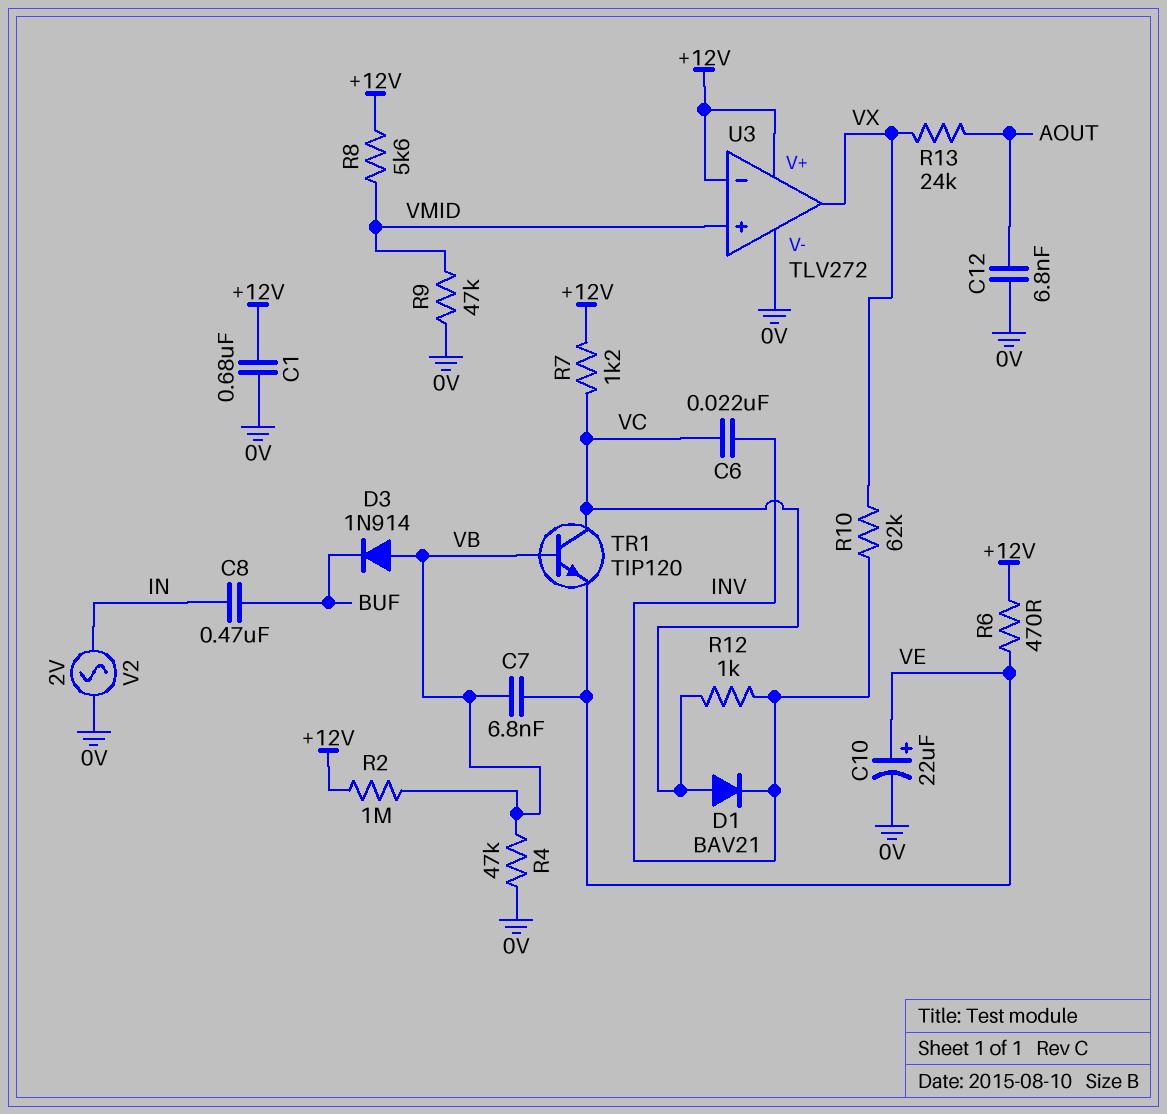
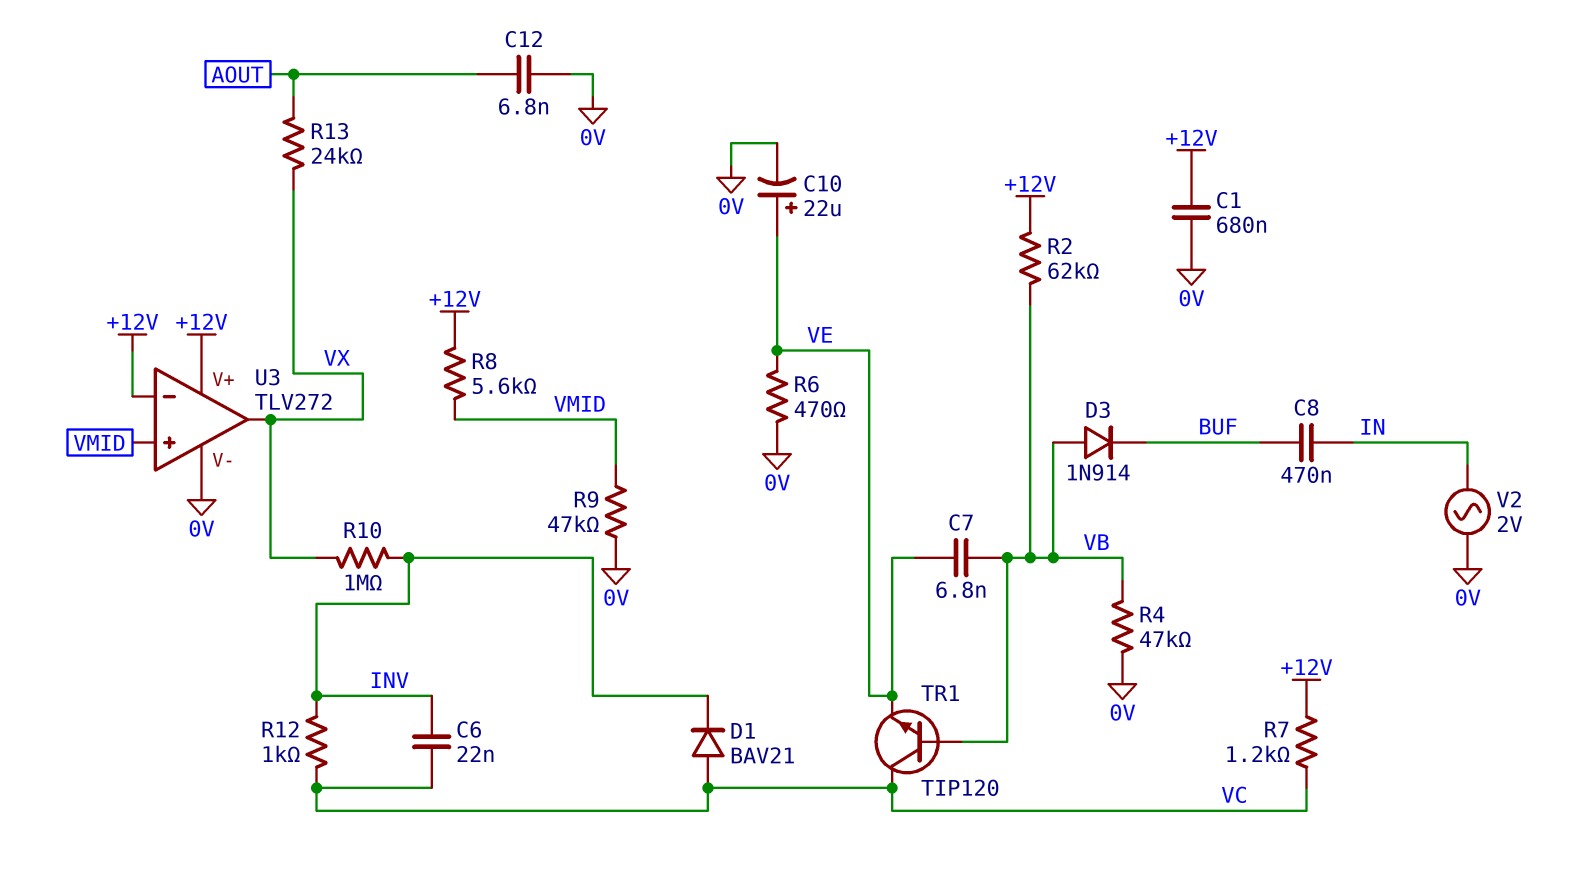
R2: 1M (+12V, VB) -> 62k (+12V, VB)
R6: 470 (+12V, VE) -> 470 (0V, VE)
R10: 62k (INV, VX) -> 1M (INV, VX)

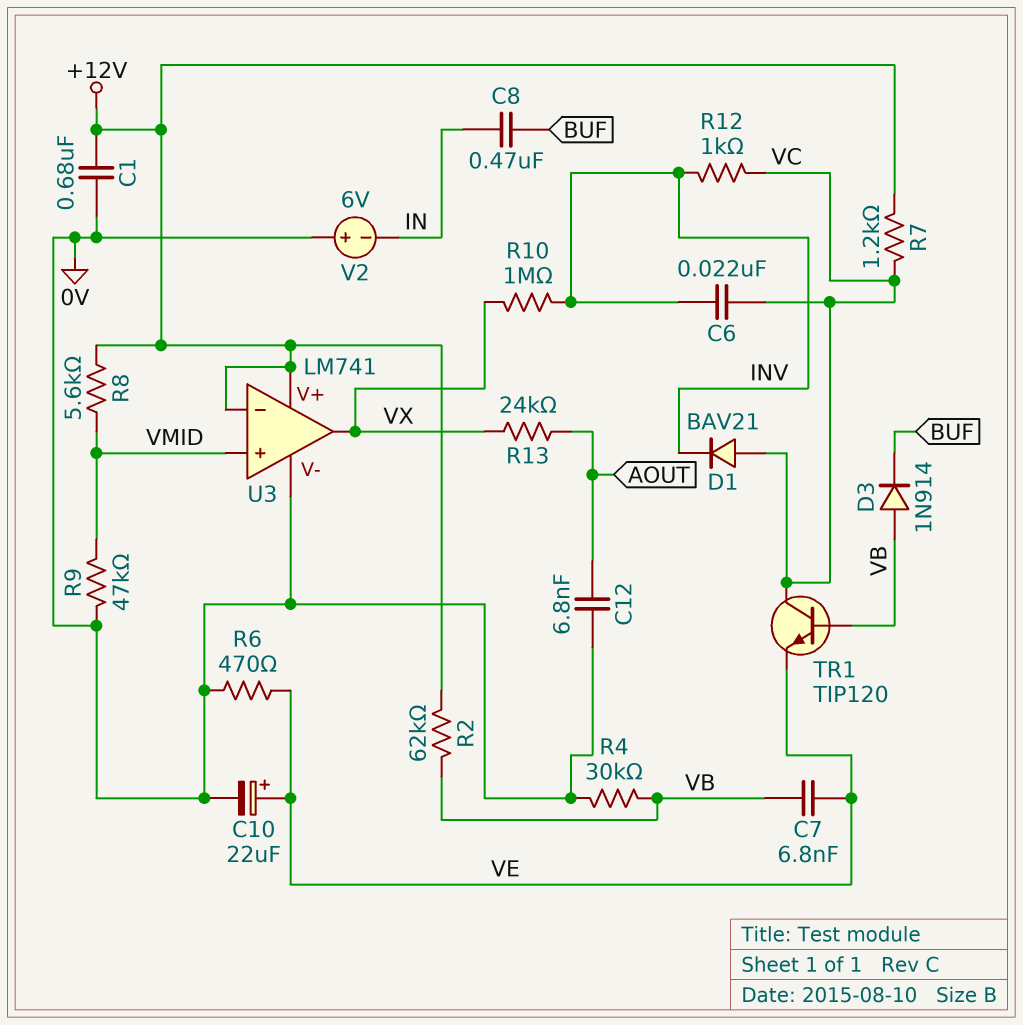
R4: 47k (0V, VB) -> 30k (0V, VB)
U3: TLV272 -> LM741
V2: AC 2V (0V, IN) -> 6V (plus 0V, minus IN)

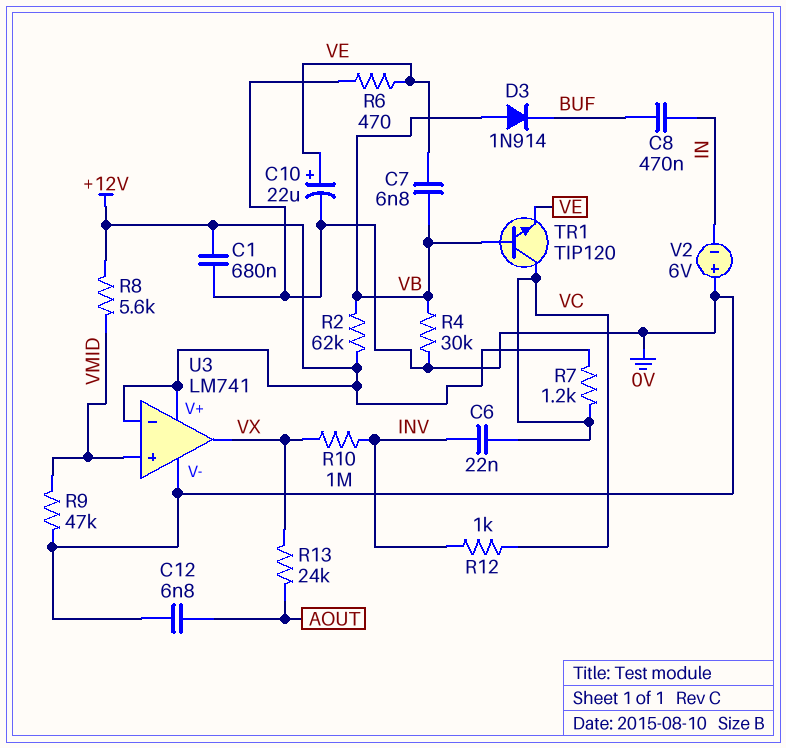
D1: diode BAV21 (A VC, K INV) -> none

